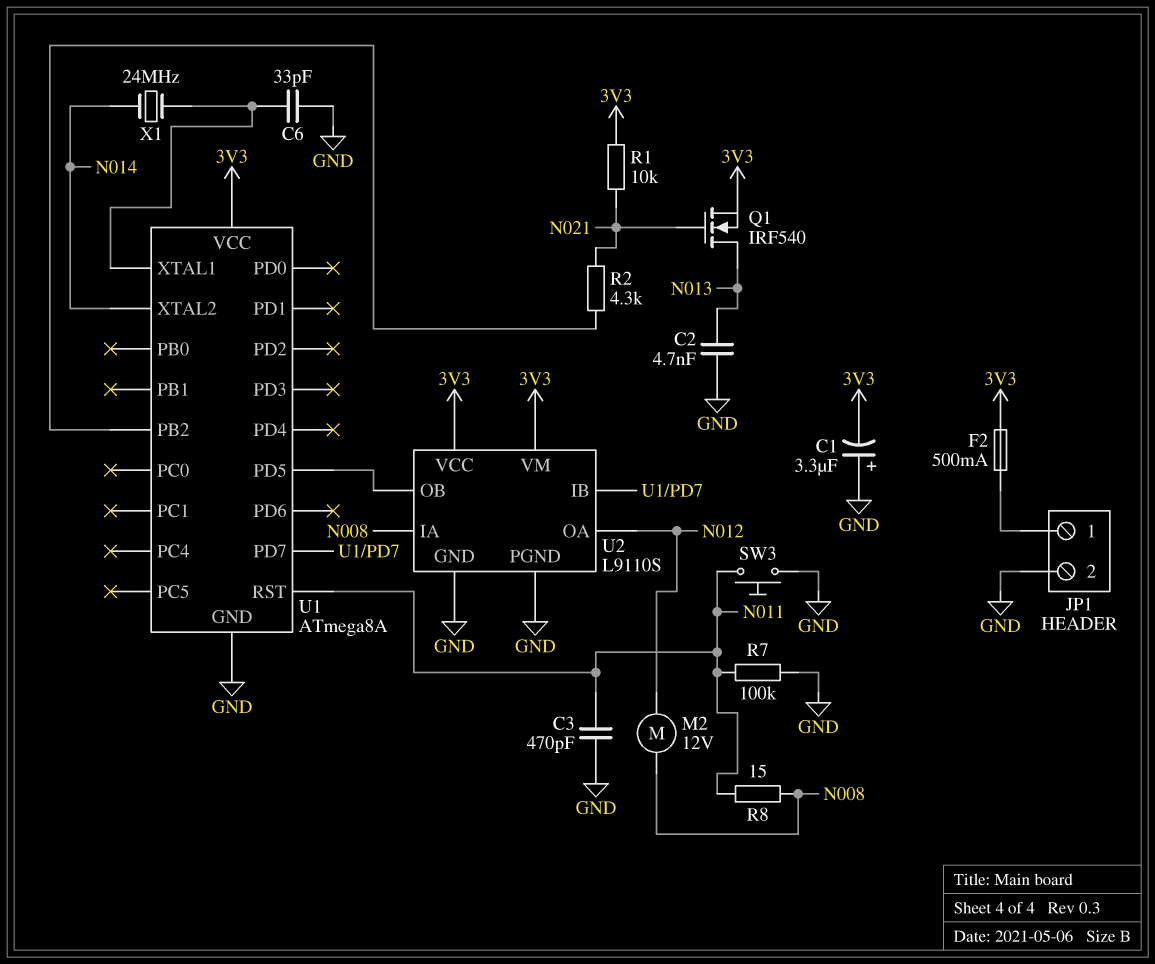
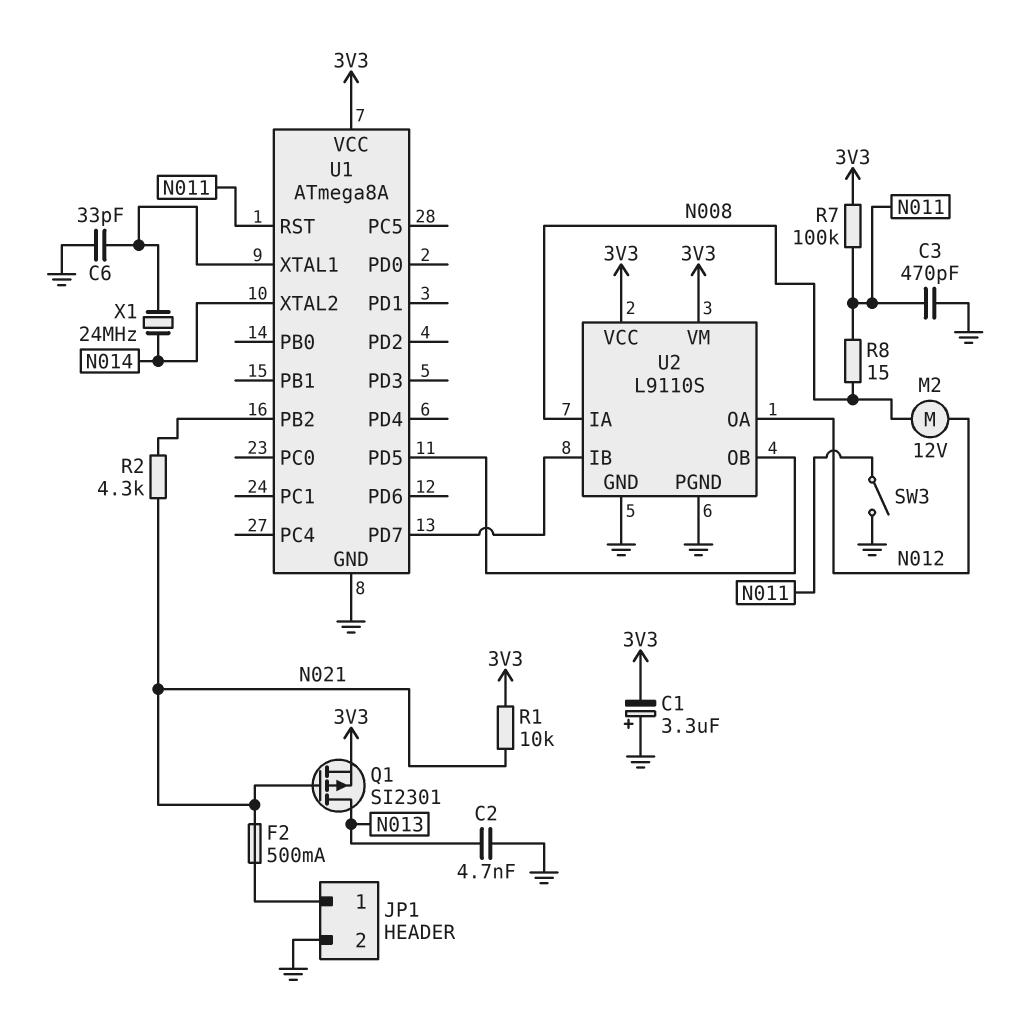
F2: 500mA (3V3, JP1/1) -> 500mA (JP1/1, N021)
Q1: NMOS IRF540 (G N021, D N013, S 3V3) -> PMOS SI2301 (G N021, D N013, S 3V3)
R7: 100k (GND, N011) -> 100k (3V3, N011)
SW3: button (GND, N011) -> switch (GND, N011)

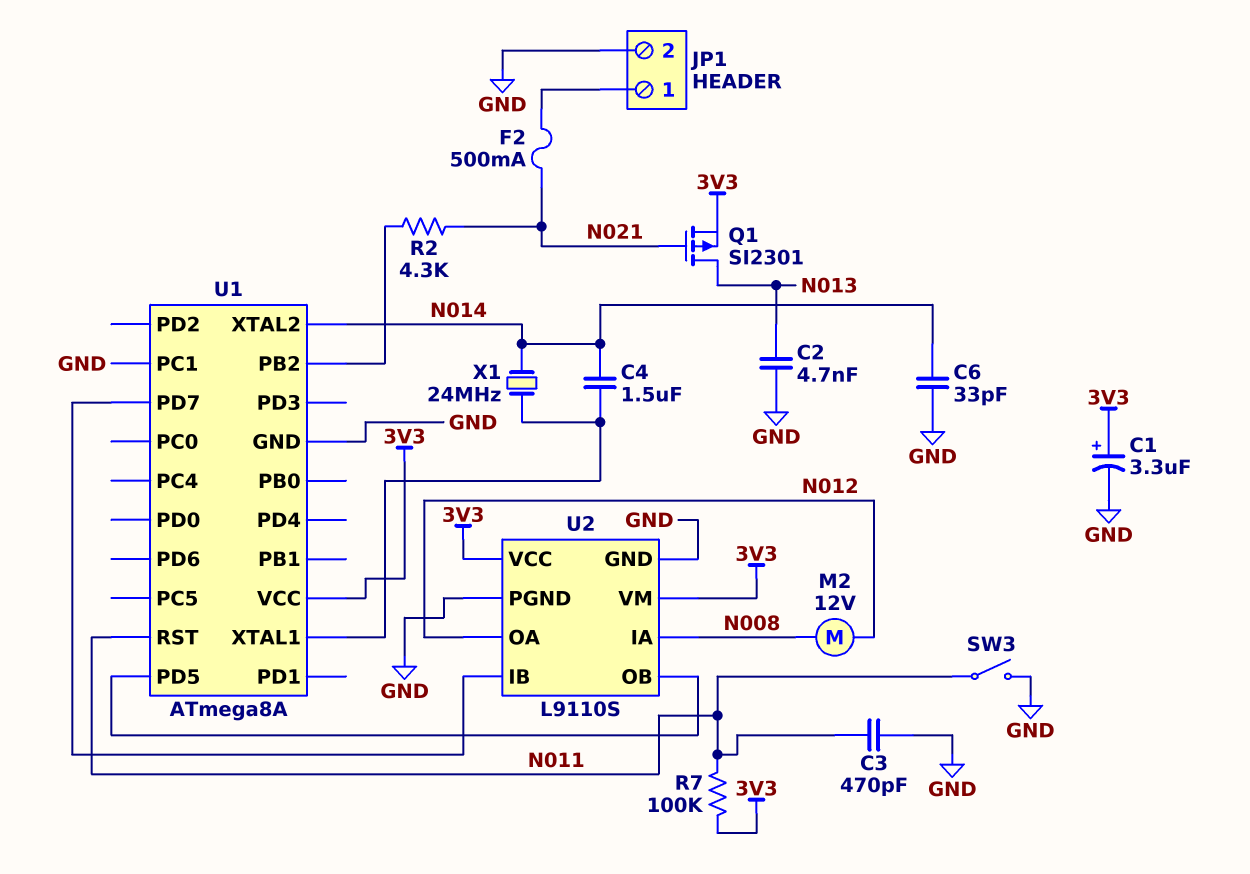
C1: 3.3uF (plus GND, minus 3V3) -> 3.3uF (plus 3V3, minus GND)
C4: none -> 1.5uF (N014, U1/XTAL1)
C6: 33pF (GND, U1/XTAL1) -> 33pF (GND, N014)
R1: 10k (3V3, N021) -> none
R8: 15 (N008, N011) -> none
U1 pin PC1: none -> GND

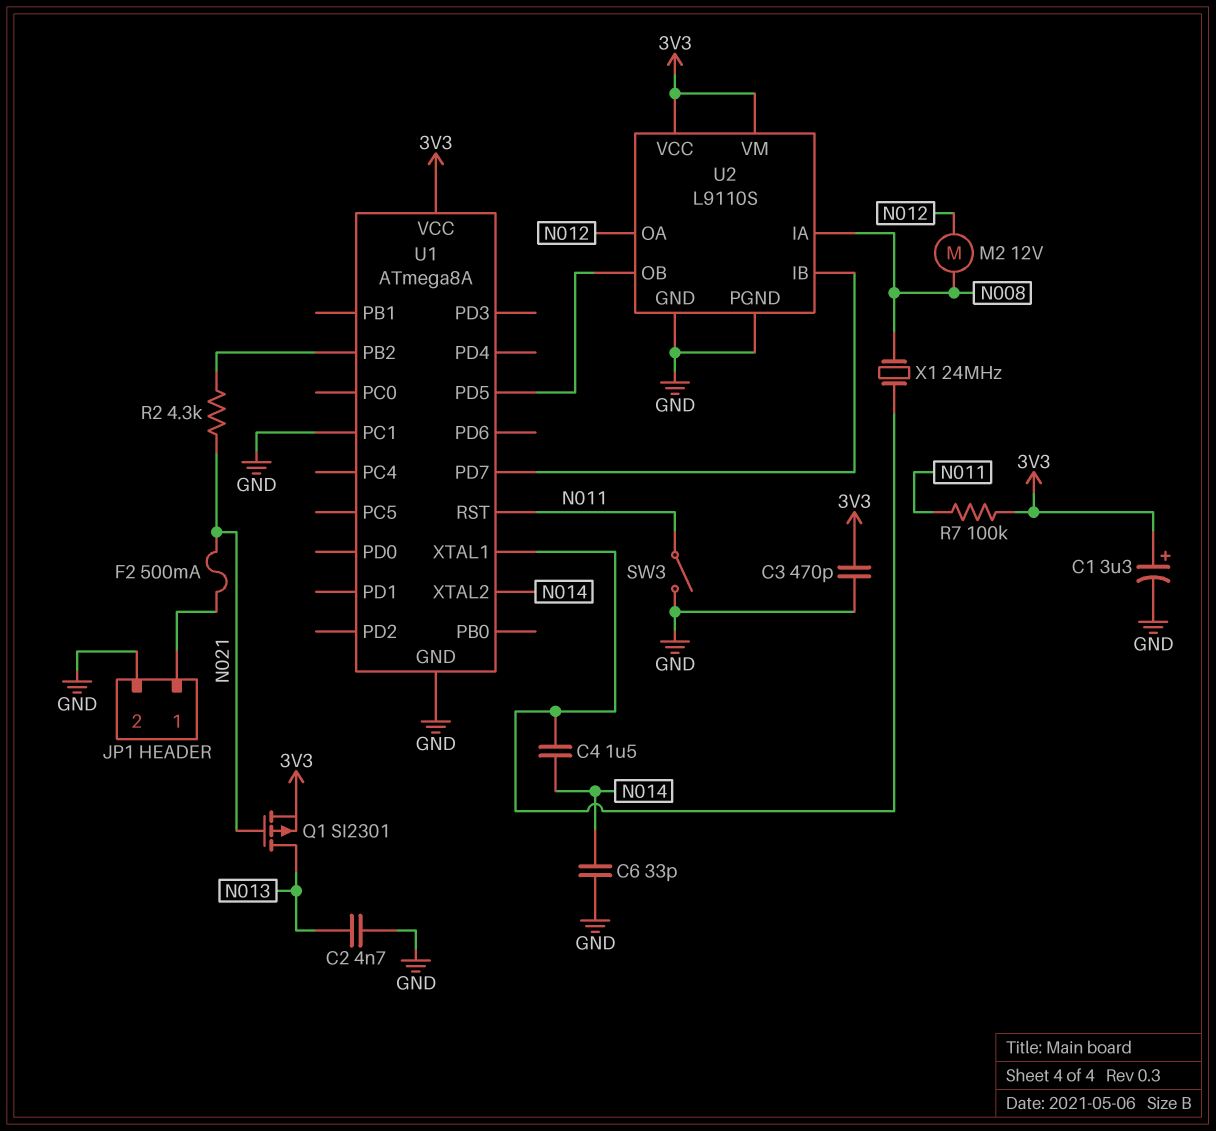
C3: 470pF (GND, N011) -> 470pF (3V3, GND)
X1: 24MHz (N014, U1/XTAL1) -> 24MHz (N008, U1/XTAL1)

